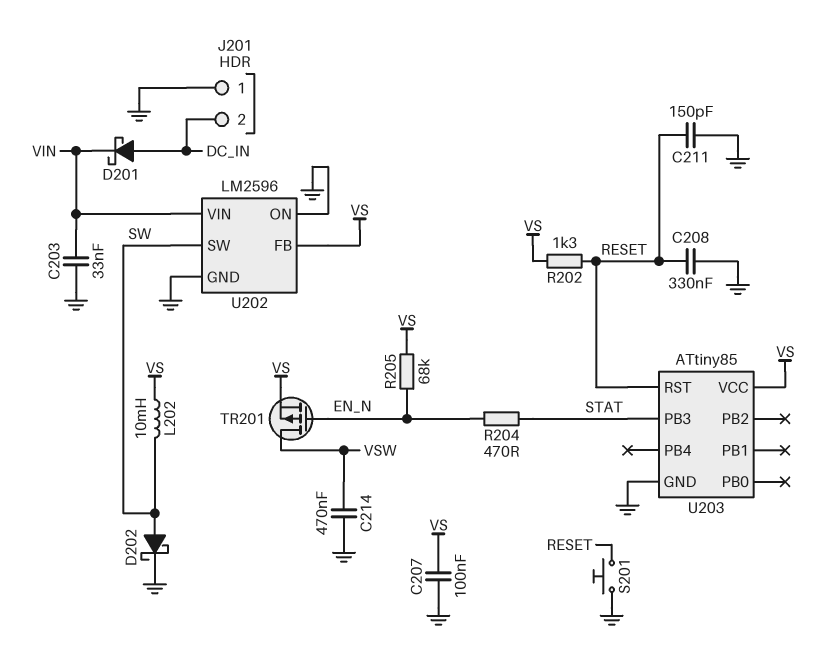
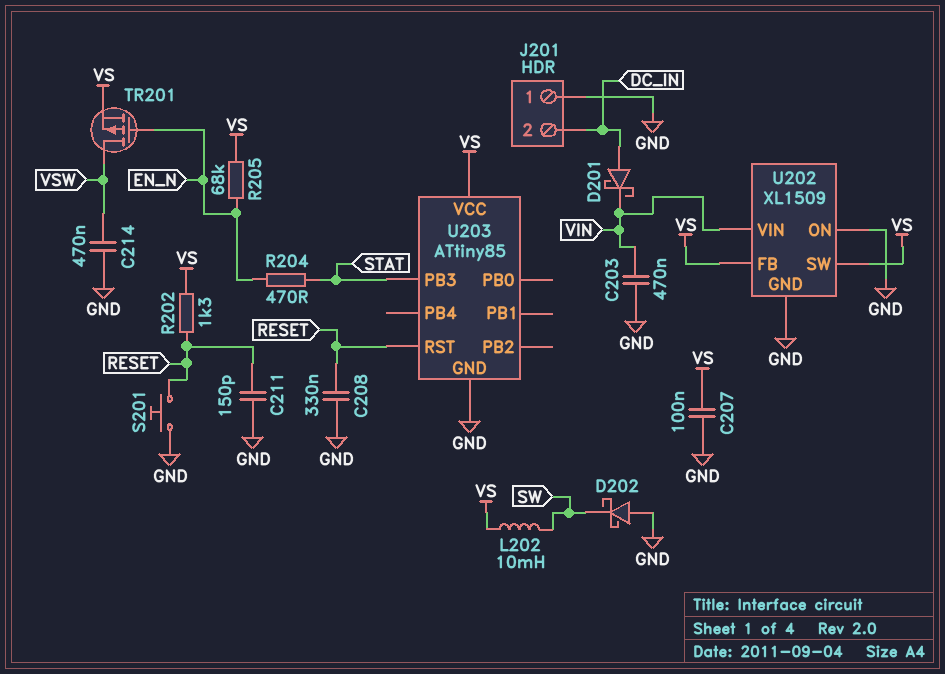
C203: 33nF (GND, VIN) -> 470nF (GND, VIN)
D202: schottky (A SW, K GND) -> schottky (A GND, K SW)
U202: LM2596 -> XL1509
U202 pin SW: SW -> VS

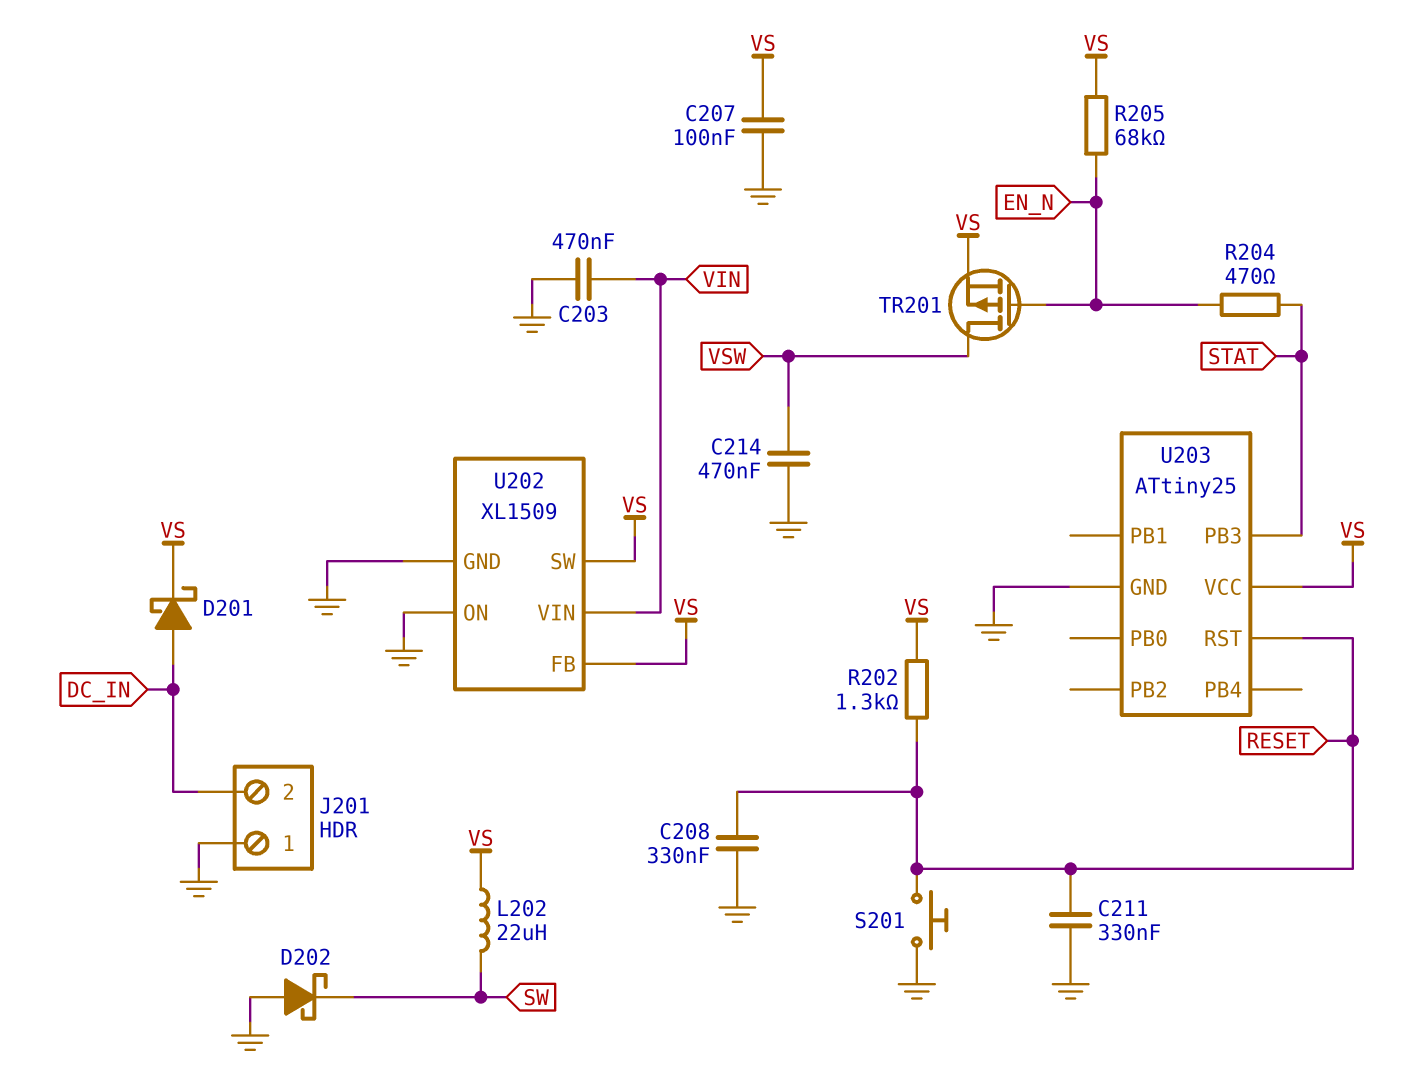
C211: 150pF (GND, RESET) -> 330nF (GND, RESET)
D201: schottky (A DC_IN, K VIN) -> schottky (A DC_IN, K VS)
L202: 10mH (SW, VS) -> 22uH (SW, VS)
U203: ATtiny85 -> ATtiny25

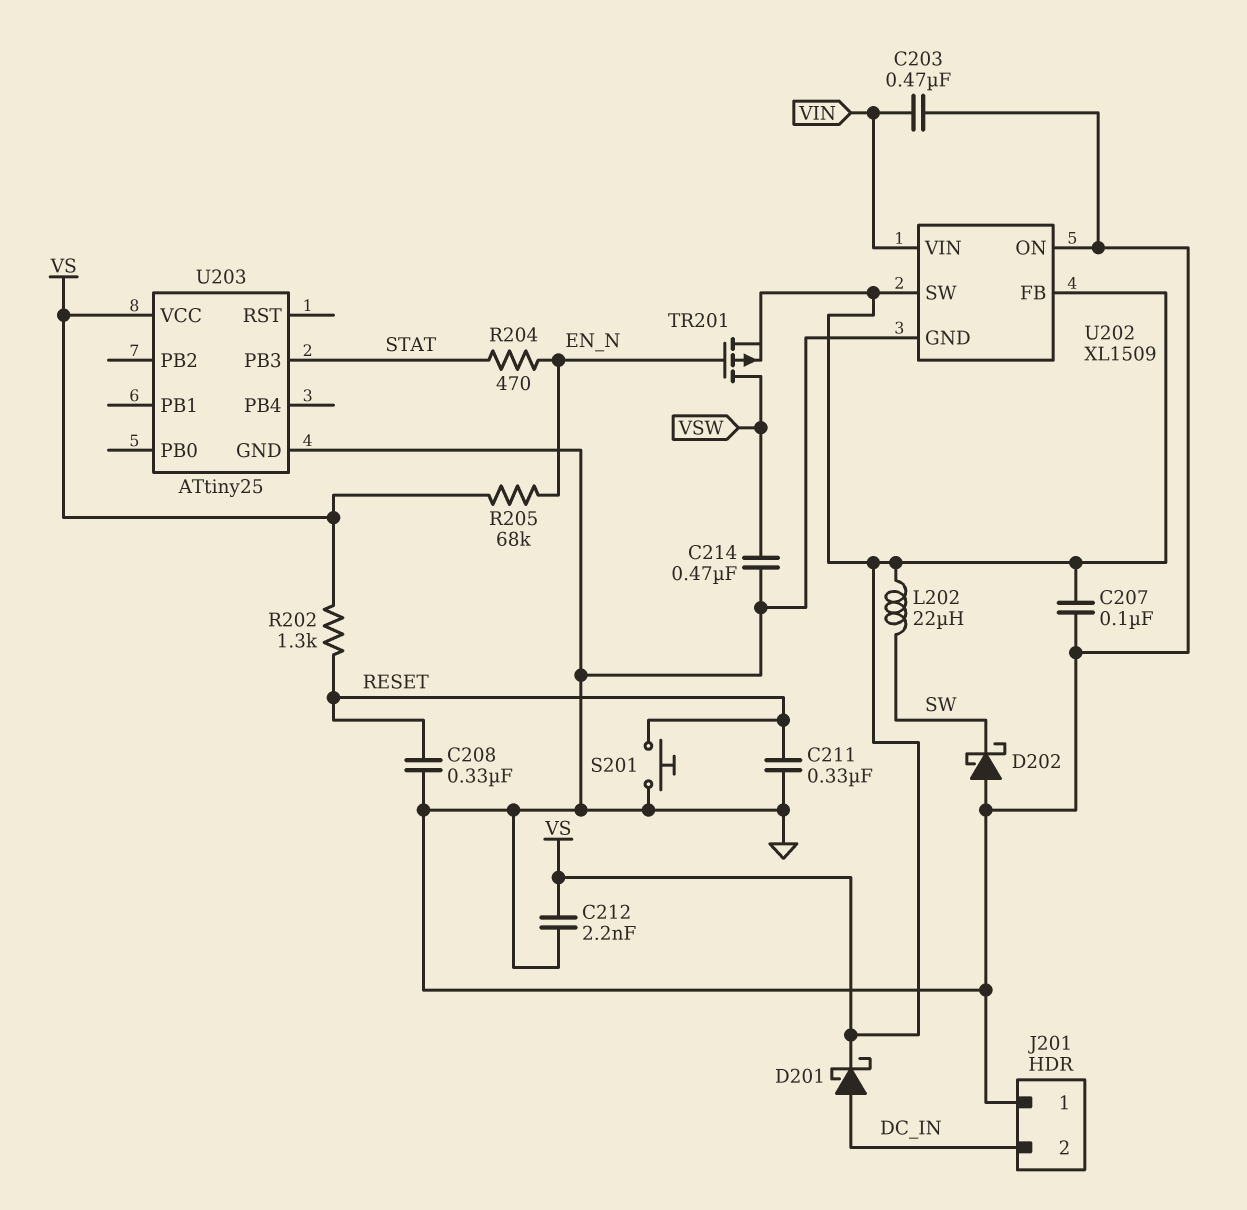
C212: none -> 2.2nF (GND, VS)
U203 pin RST: RESET -> none

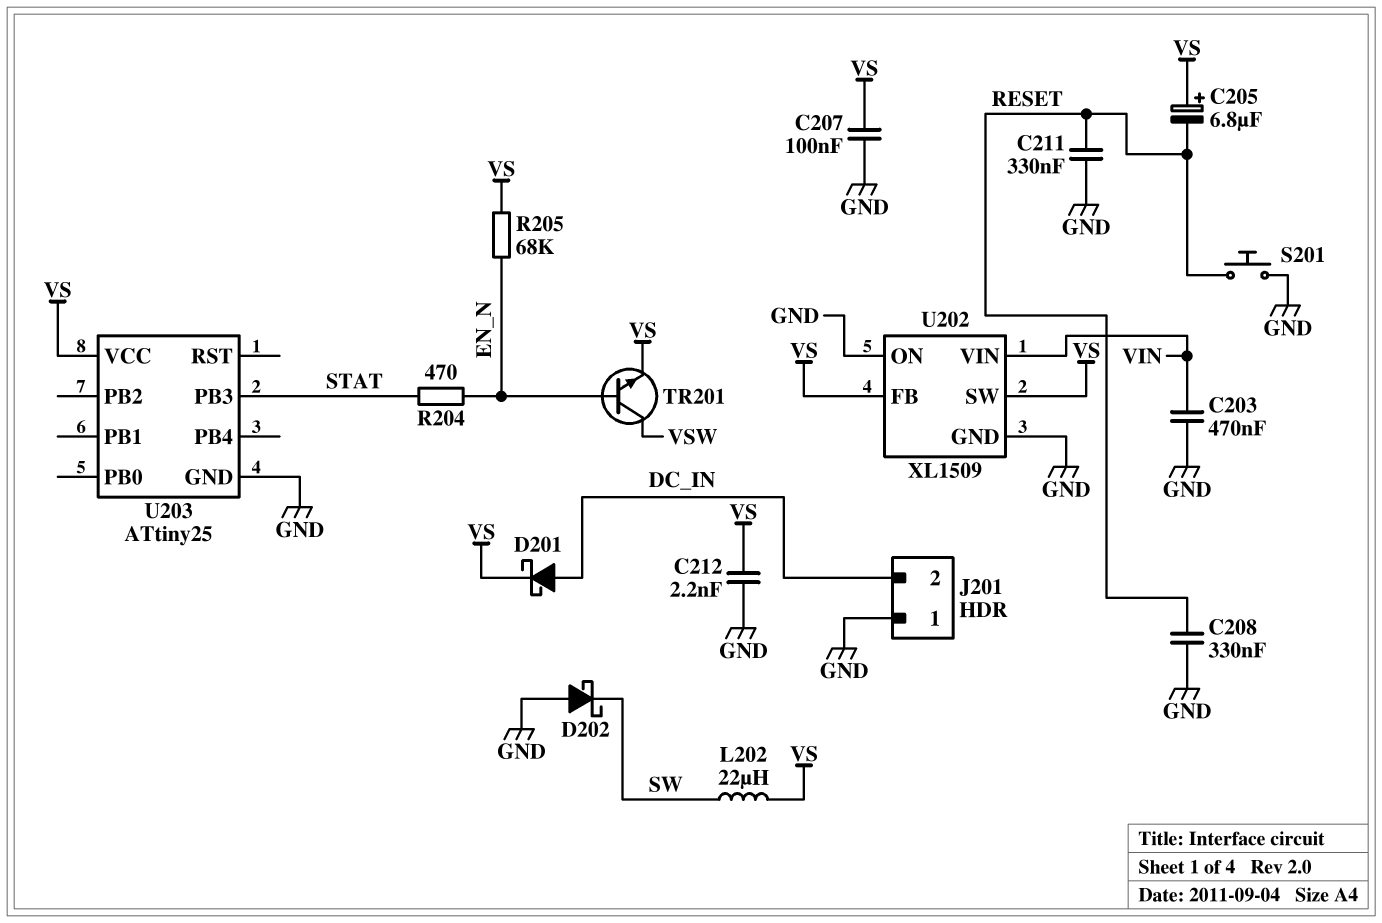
C205: none -> 6.8uF (plus VS, minus RESET)
C214: 470nF (GND, VSW) -> none
R202: 1.3k (RESET, VS) -> none
TR201: PMOS (G EN_N, D VSW, S VS) -> NPN (B EN_N, C VSW, E VS)

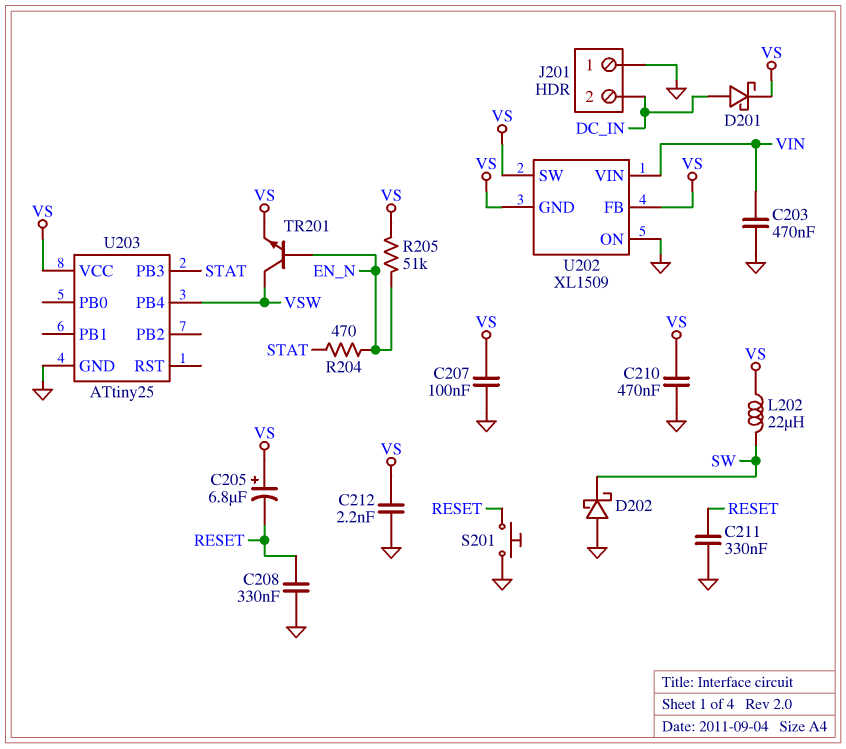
C210: none -> 470nF (GND, VS)
R205: 68k (EN_N, VS) -> 51k (EN_N, VS)
U202 pin GND: GND -> VS
U203 pin PB4: none -> VSW

